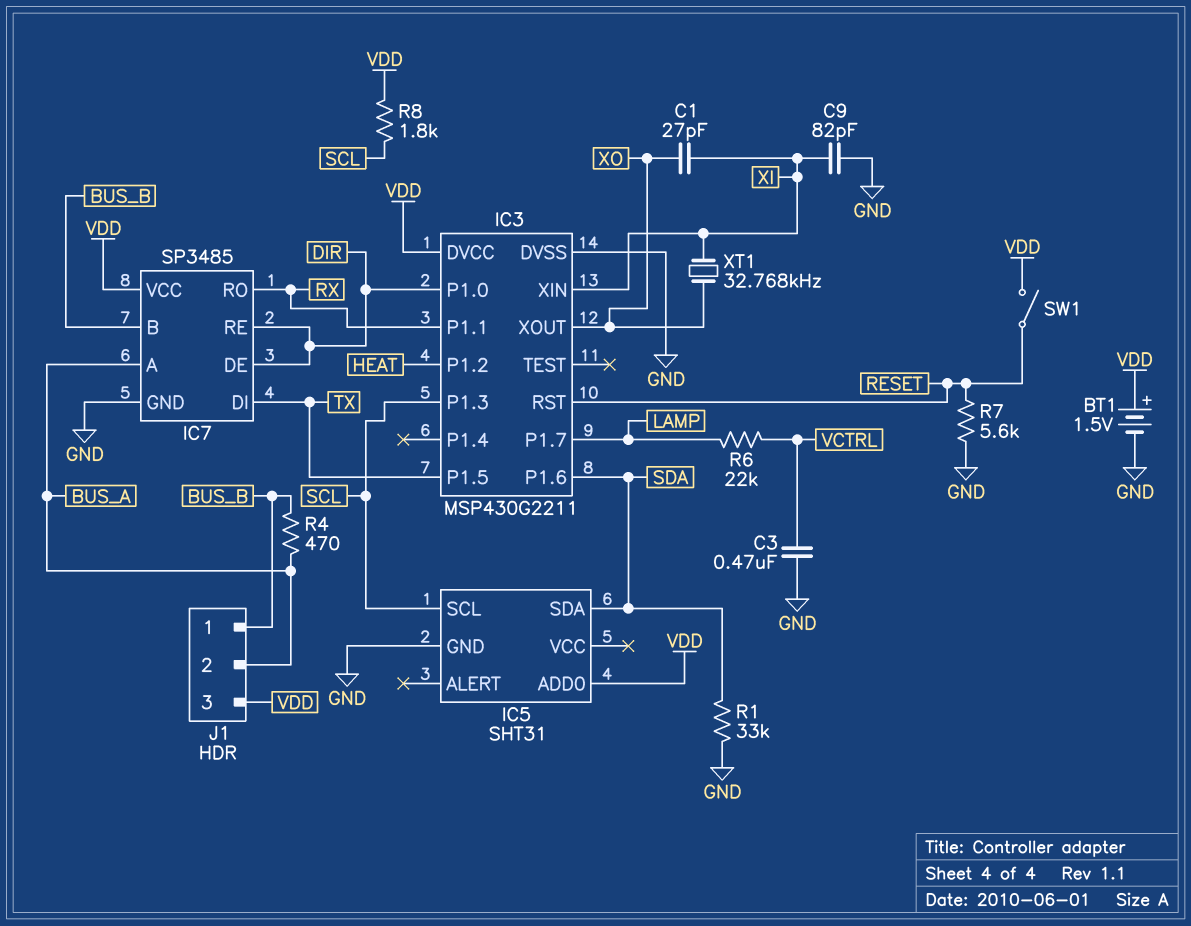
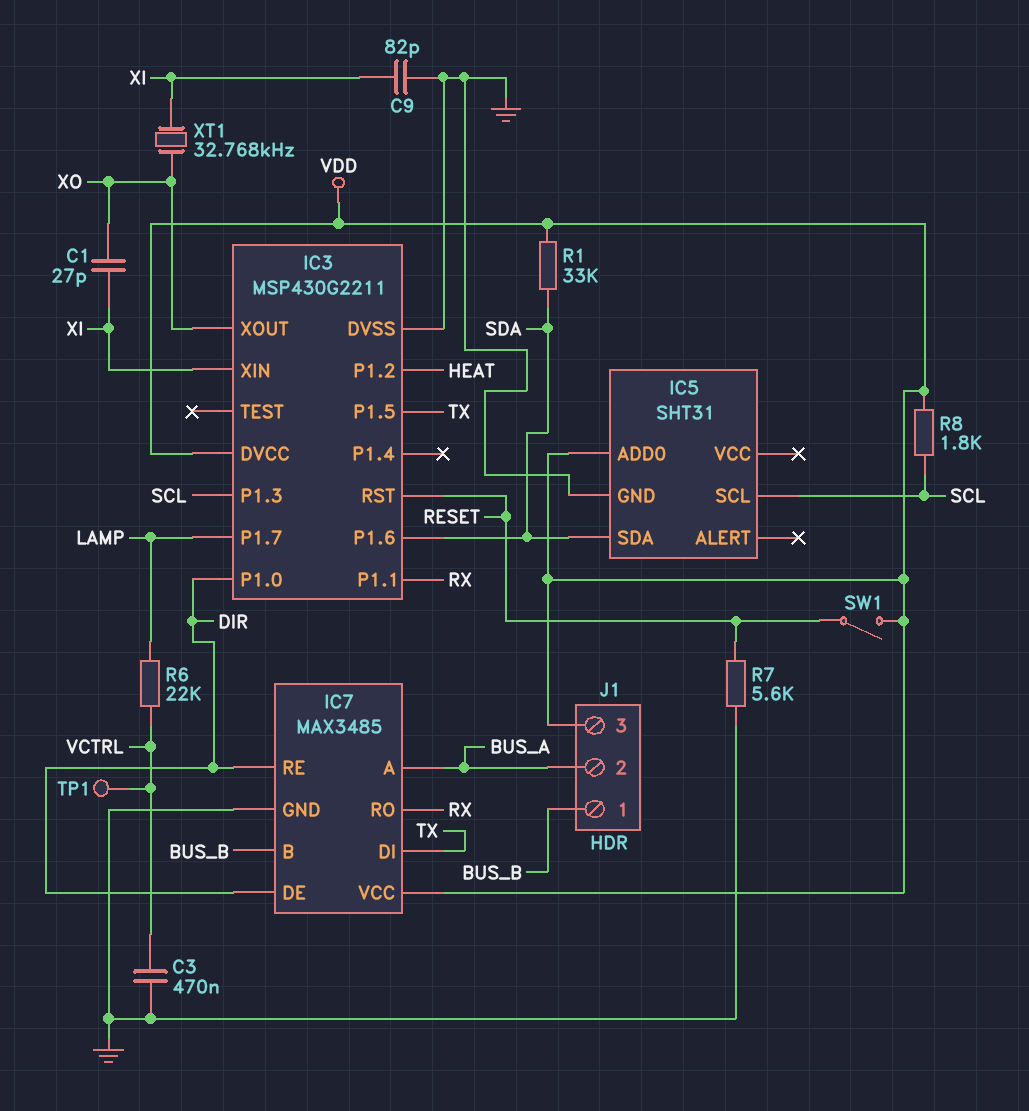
BT1: 1.5V (plus VDD, minus GND) -> none
IC7: SP3485 -> MAX3485
R1: 33k (GND, SDA) -> 33k (SDA, VDD)
R4: 470 (BUS_A, BUS_B) -> none
TP1: none -> test point (VCTRL)

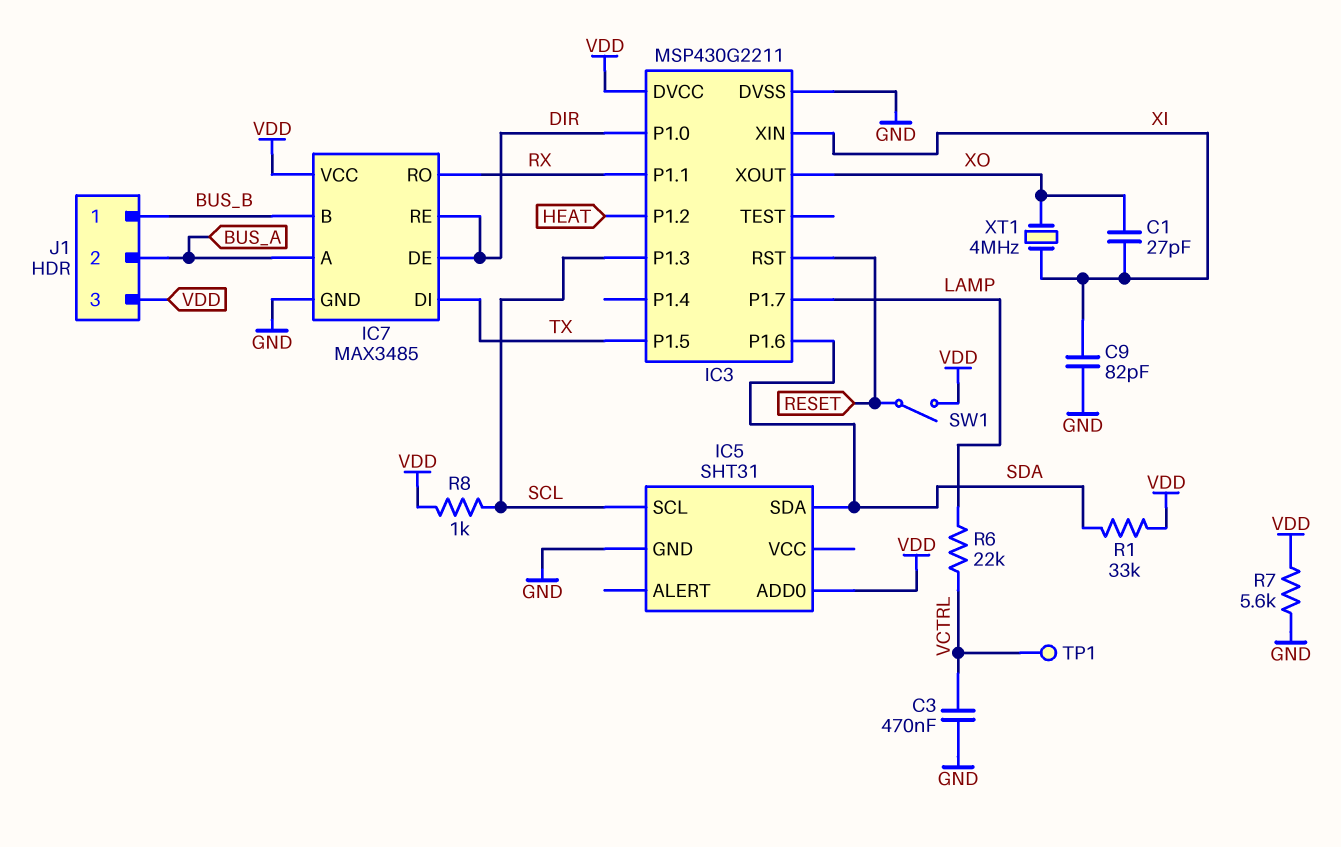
R7: 5.6k (GND, RESET) -> 5.6k (GND, VDD)
R8: 1.8k (SCL, VDD) -> 1k (SCL, VDD)
XT1: 32.768kHz (XI, XO) -> 4MHz (XI, XO)

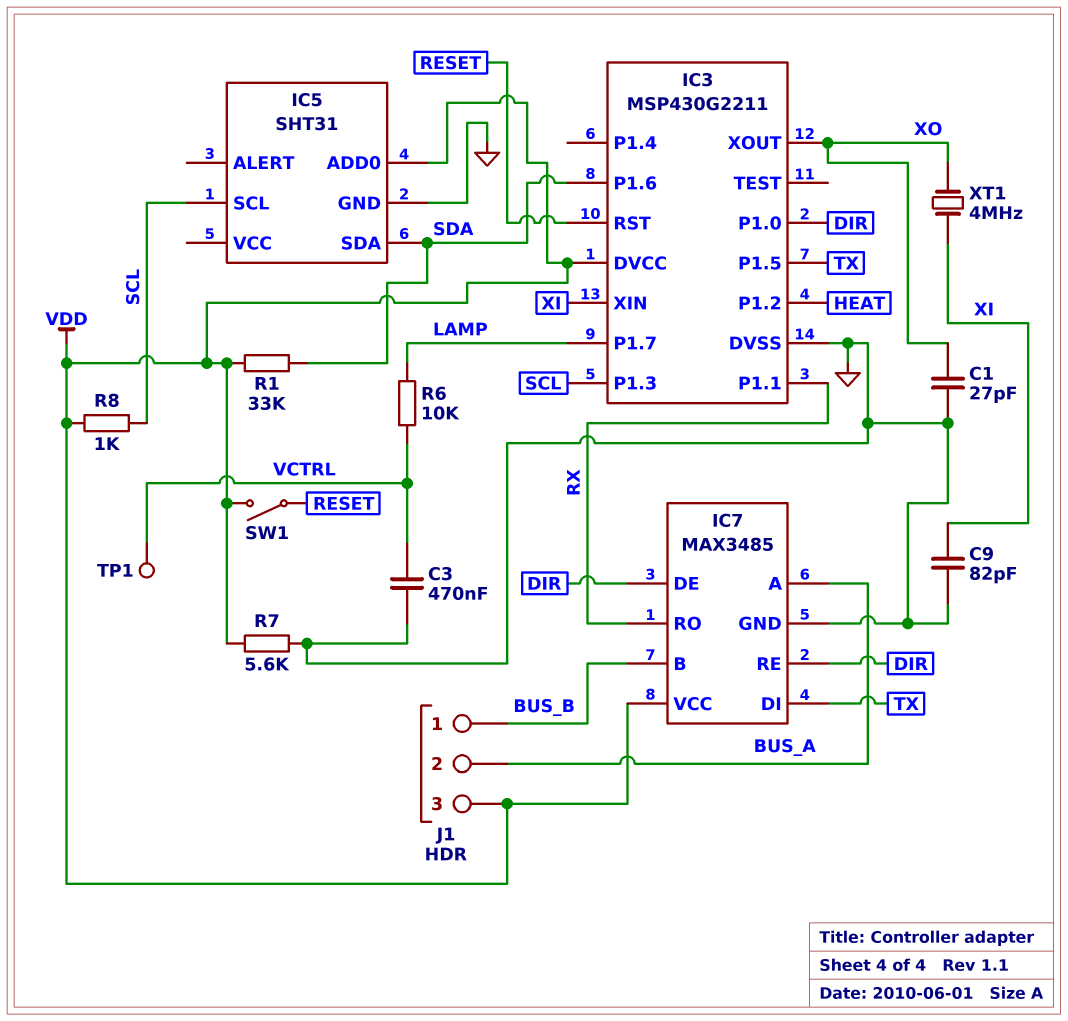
C1: 27pF (XI, XO) -> 27pF (GND, XO)
R6: 22k (LAMP, VCTRL) -> 10k (LAMP, VCTRL)

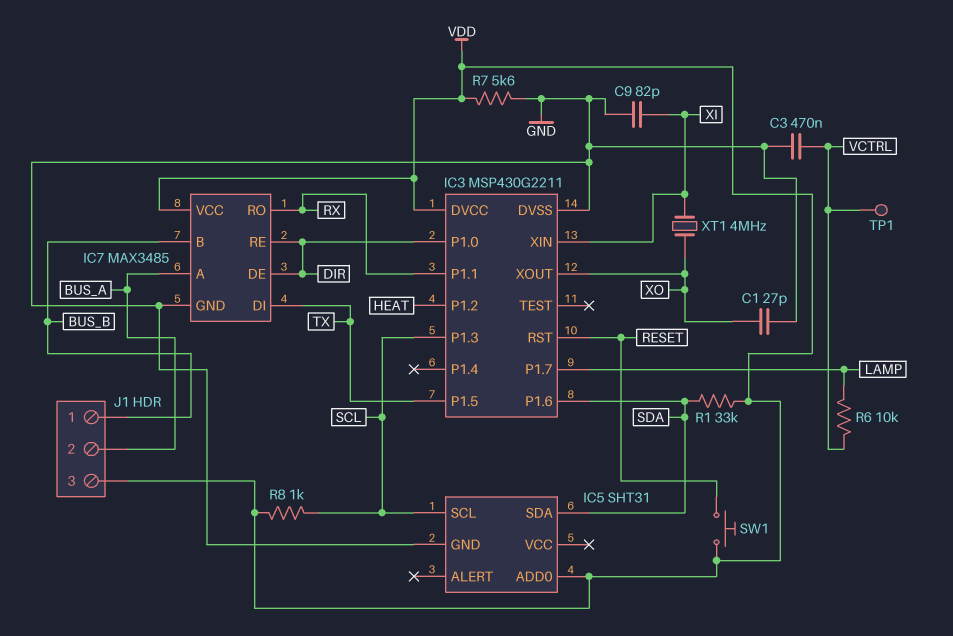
SW1: switch (RESET, VDD) -> button (RESET, VDD)

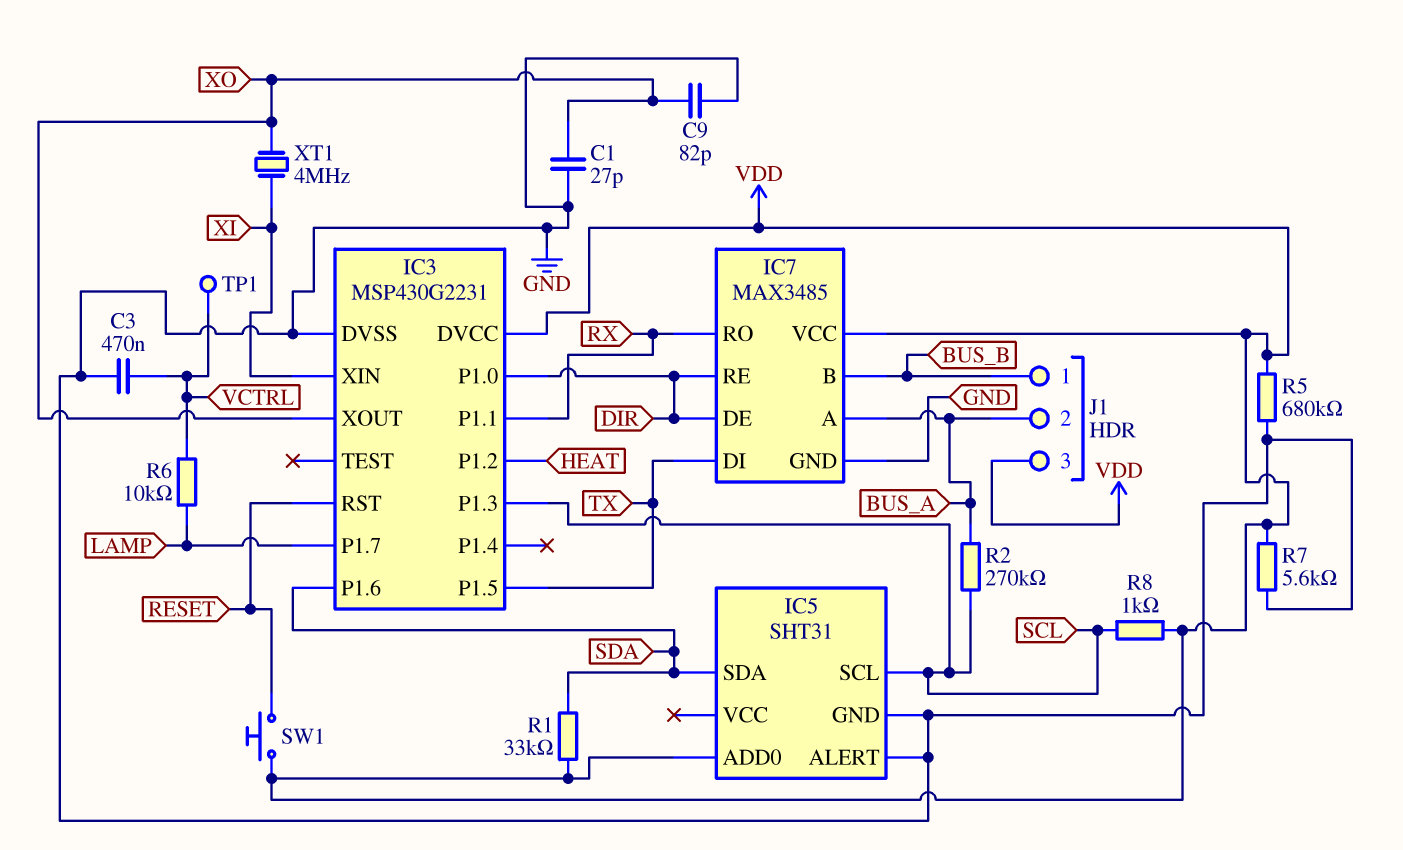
C9: 82pF (GND, XI) -> 82pF (GND, XO)
IC3: MSP430G2211 -> MSP430G2231
IC5 pin ALERT: none -> GND
R2: none -> 270k (BUS_A, SCL)
R5: none -> 680k (GND, VDD)

